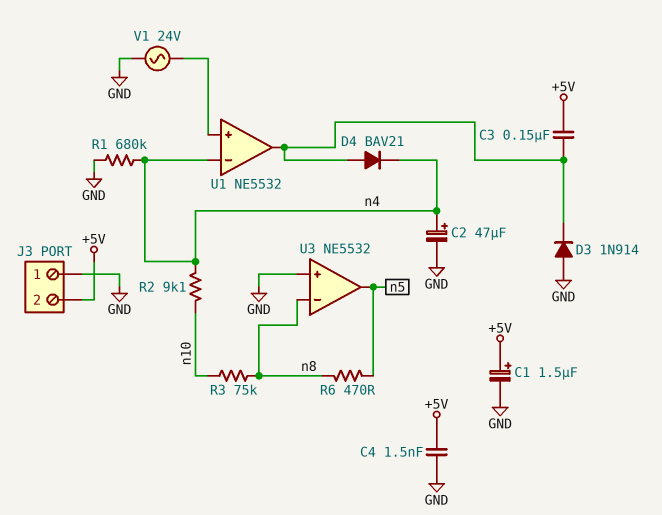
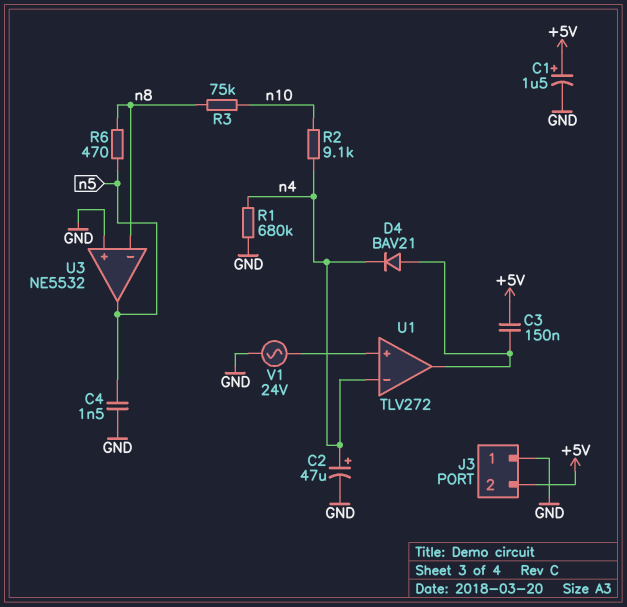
C4: 1.5nF (+5V, GND) -> 1.5nF (GND, n5)
D3: diode 1N914 (A GND, K U1/out) -> none
U1: NE5532 -> TLV272

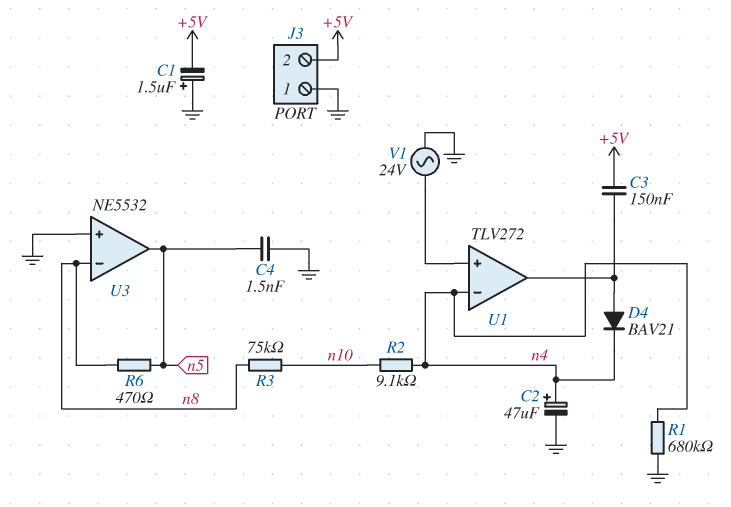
C1: 1.5uF (plus +5V, minus GND) -> 1.5uF (plus GND, minus +5V)

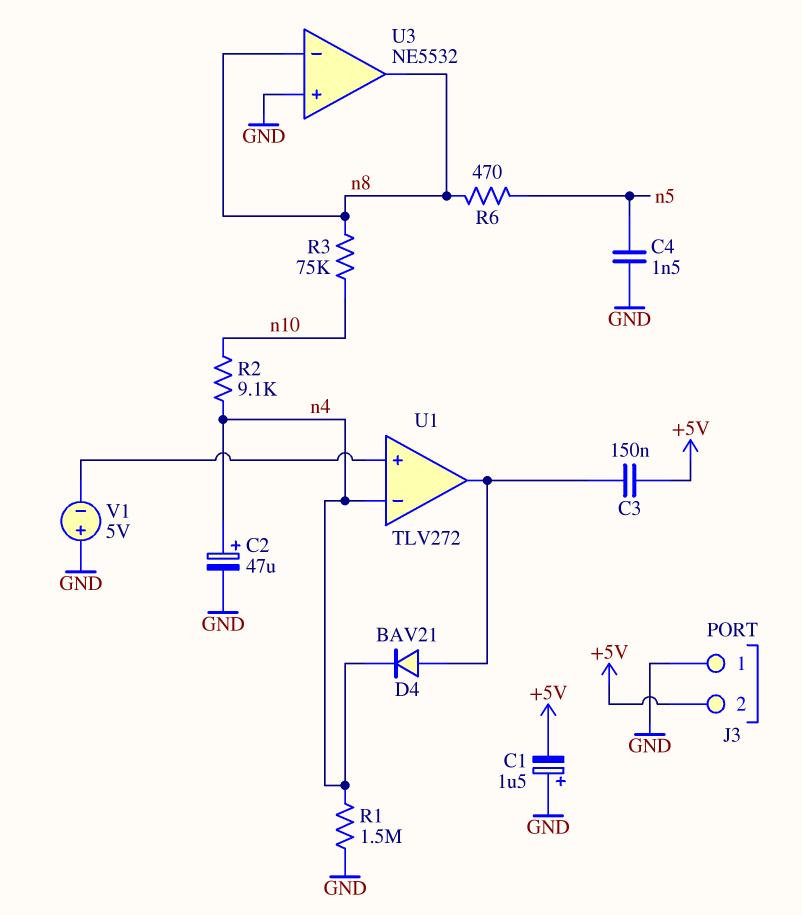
R1: 680k (GND, n4) -> 1.5M (GND, n4)
U3 pin out: n5 -> n8
V1: AC 24V (GND, U1/in+) -> 5V (plus GND, minus U1/in+)

